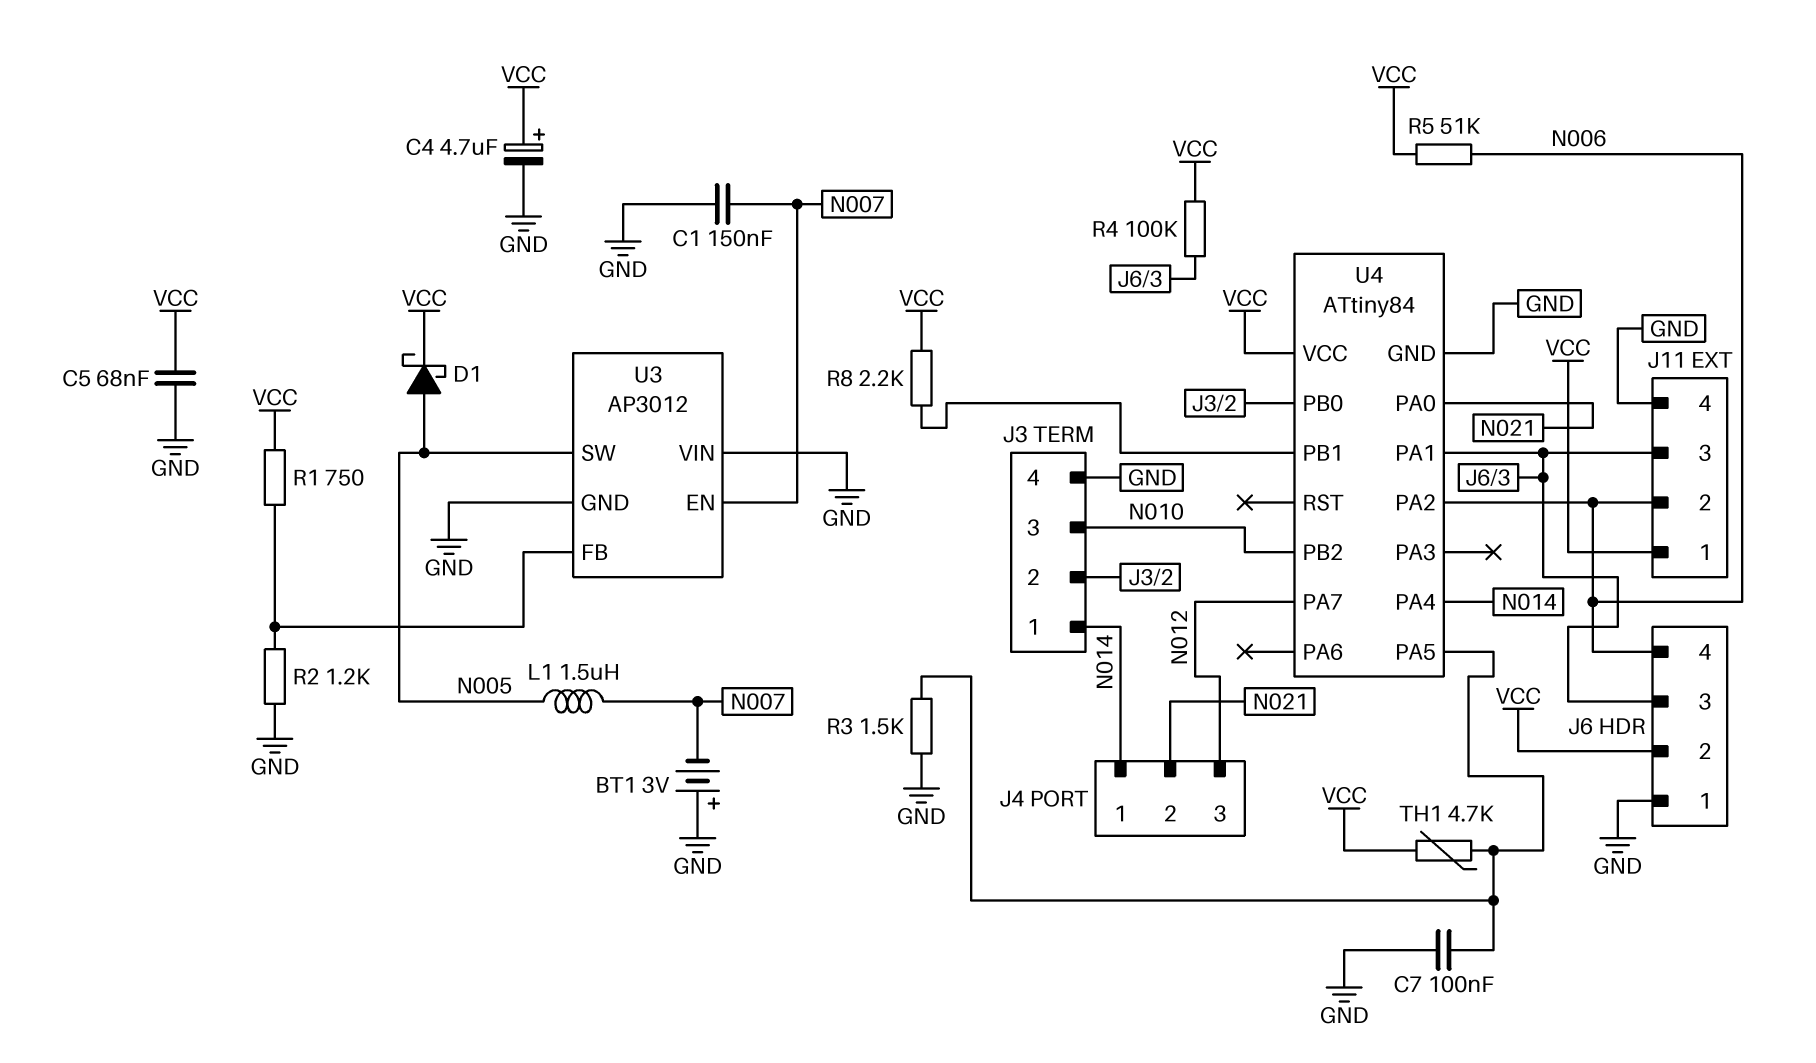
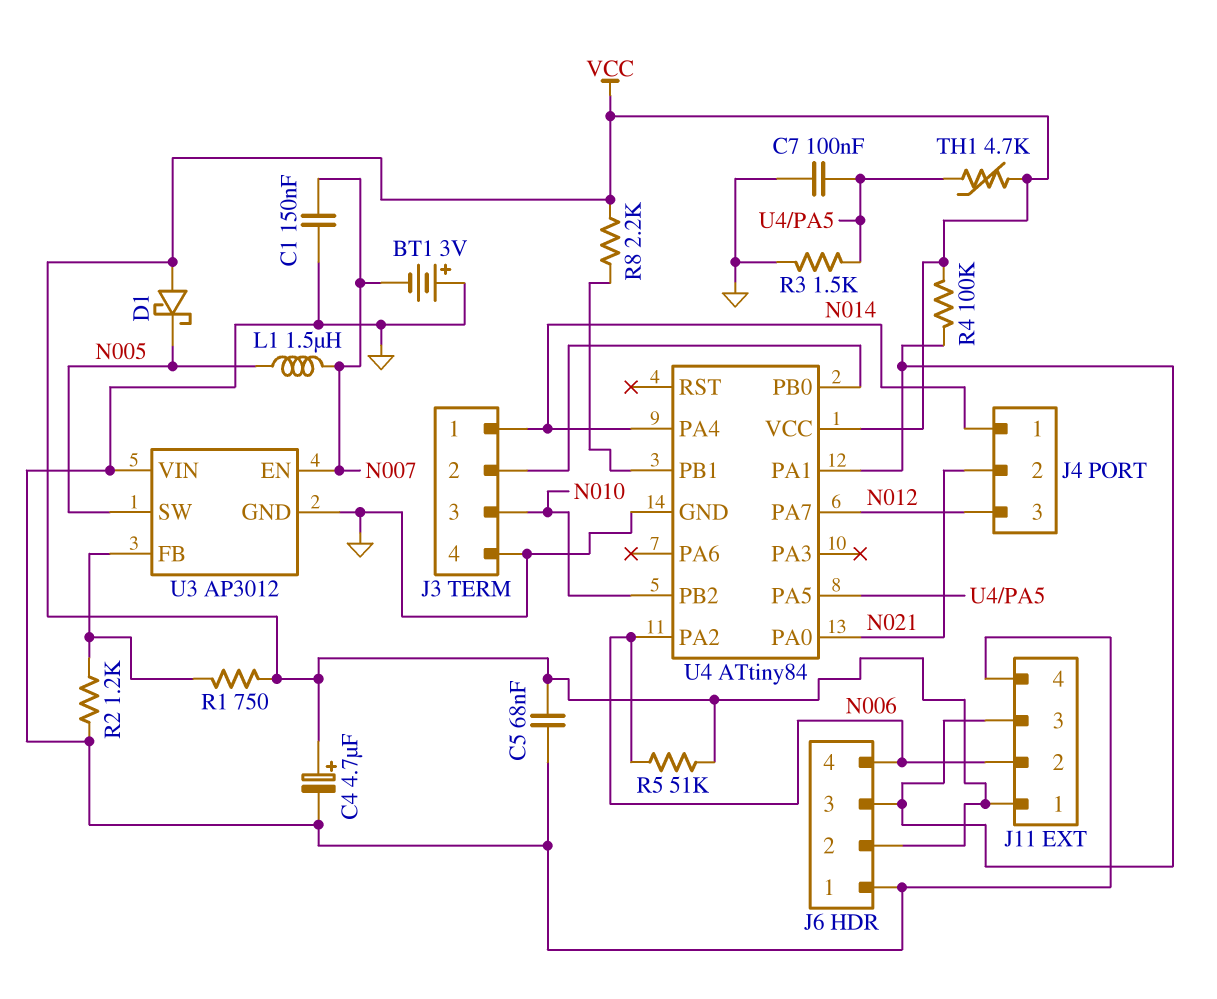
D1: schottky (A N005, K VCC) -> schottky (A VCC, K N005)

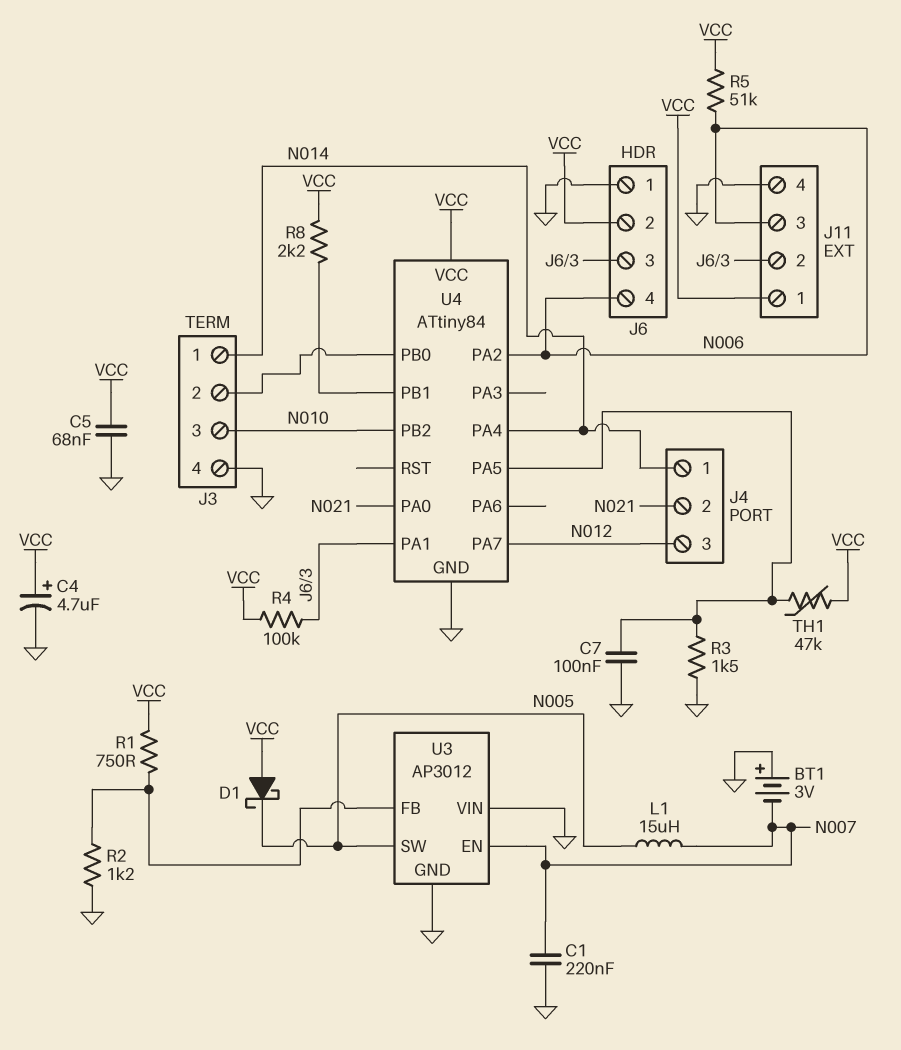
C1: 150nF (GND, N007) -> 220nF (GND, N007)
J11 pin 2: N006 -> J6/3
J11 pin 3: J6/3 -> N006
L1: 1.5uH (N005, N007) -> 15uH (N005, N007)
TH1: 4.7k (U4/PA5, VCC) -> 47k (U4/PA5, VCC)

